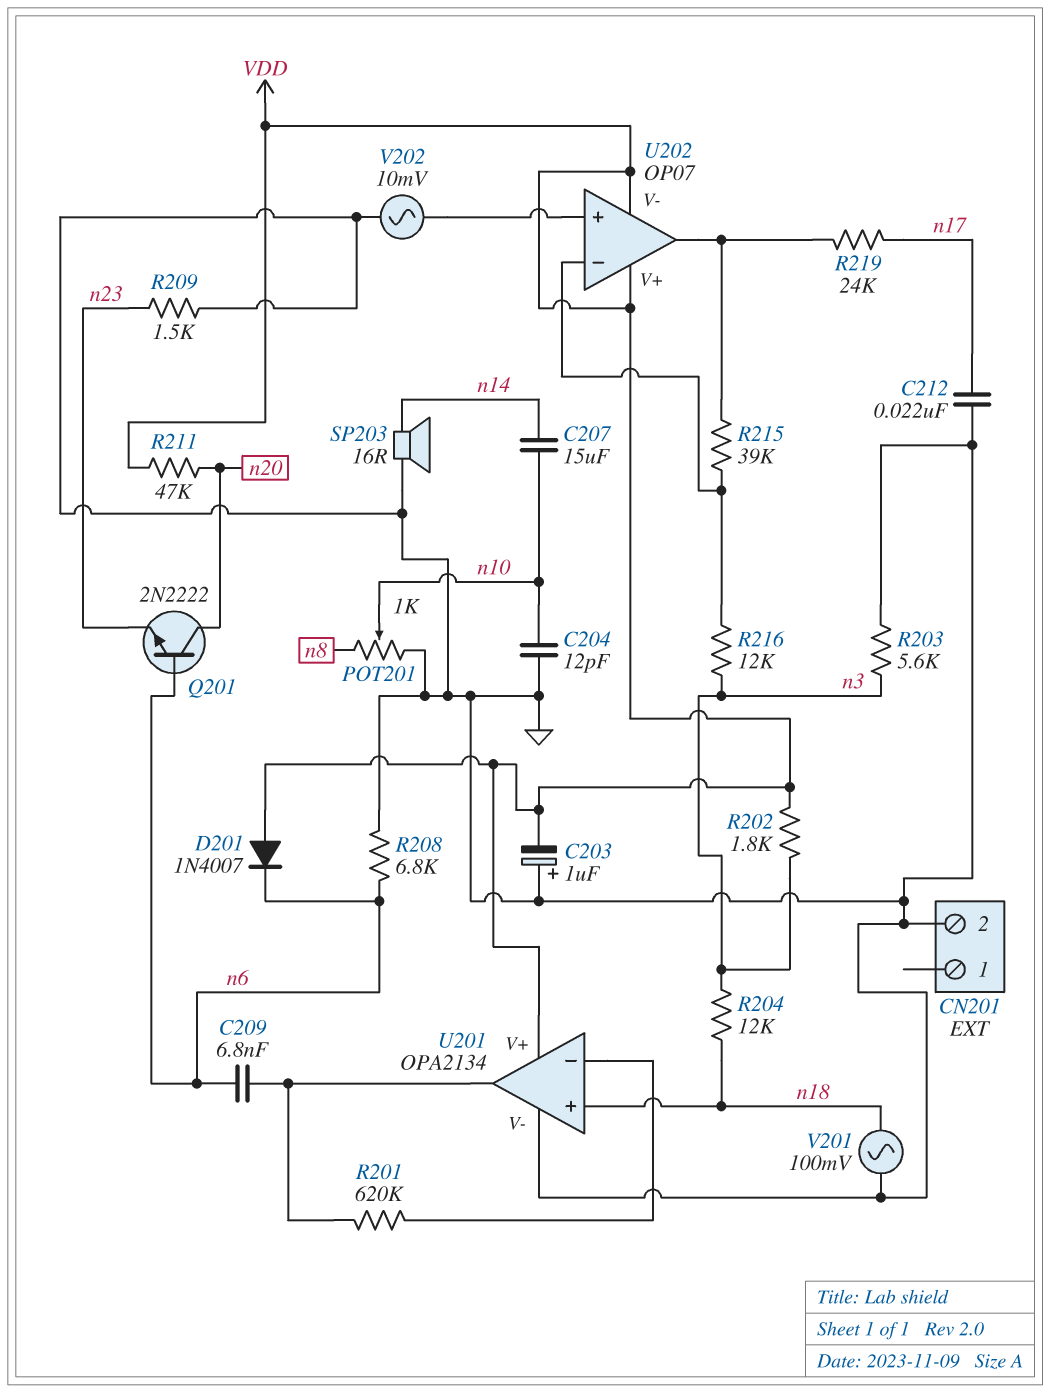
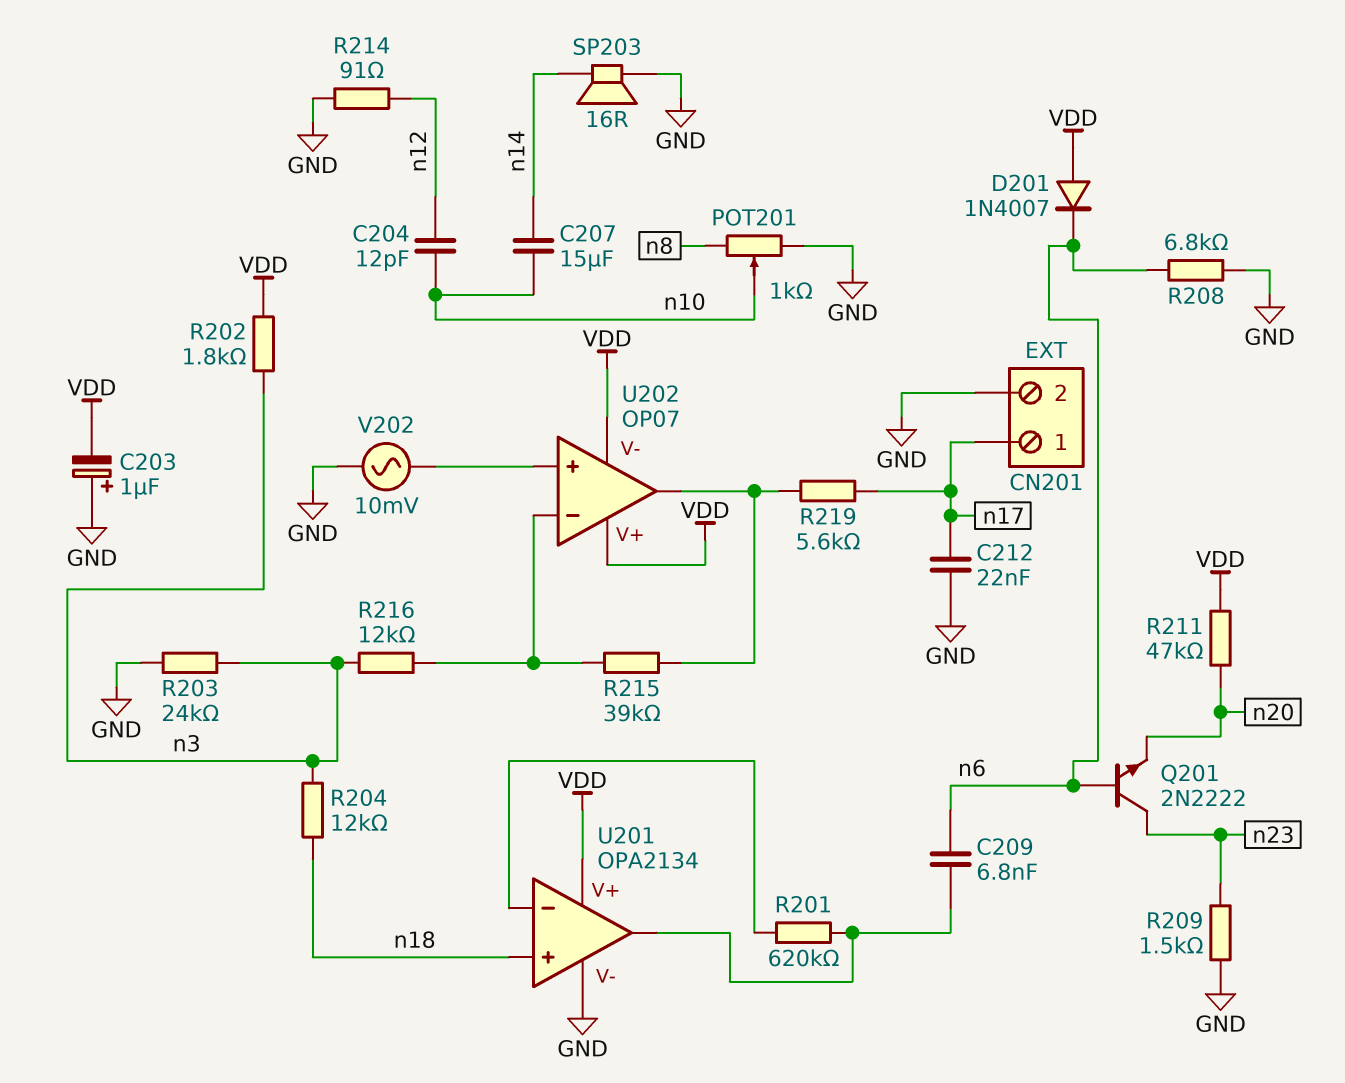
C204: 12pF (GND, n10) -> 12pF (n10, n12)
CN201 pin 1: none -> n17
Q201: NPN 2N2222 (B n6, C n20, E n23) -> NPN 2N2222 (B n6, C n23, E n20)
R203: 5.6k (GND, n3) -> 24k (GND, n3)
R214: none -> 91 (GND, n12)
R219: 24k (U202/out, n17) -> 5.6k (U202/out, n17)
V201: AC 100mV (GND, n18) -> none

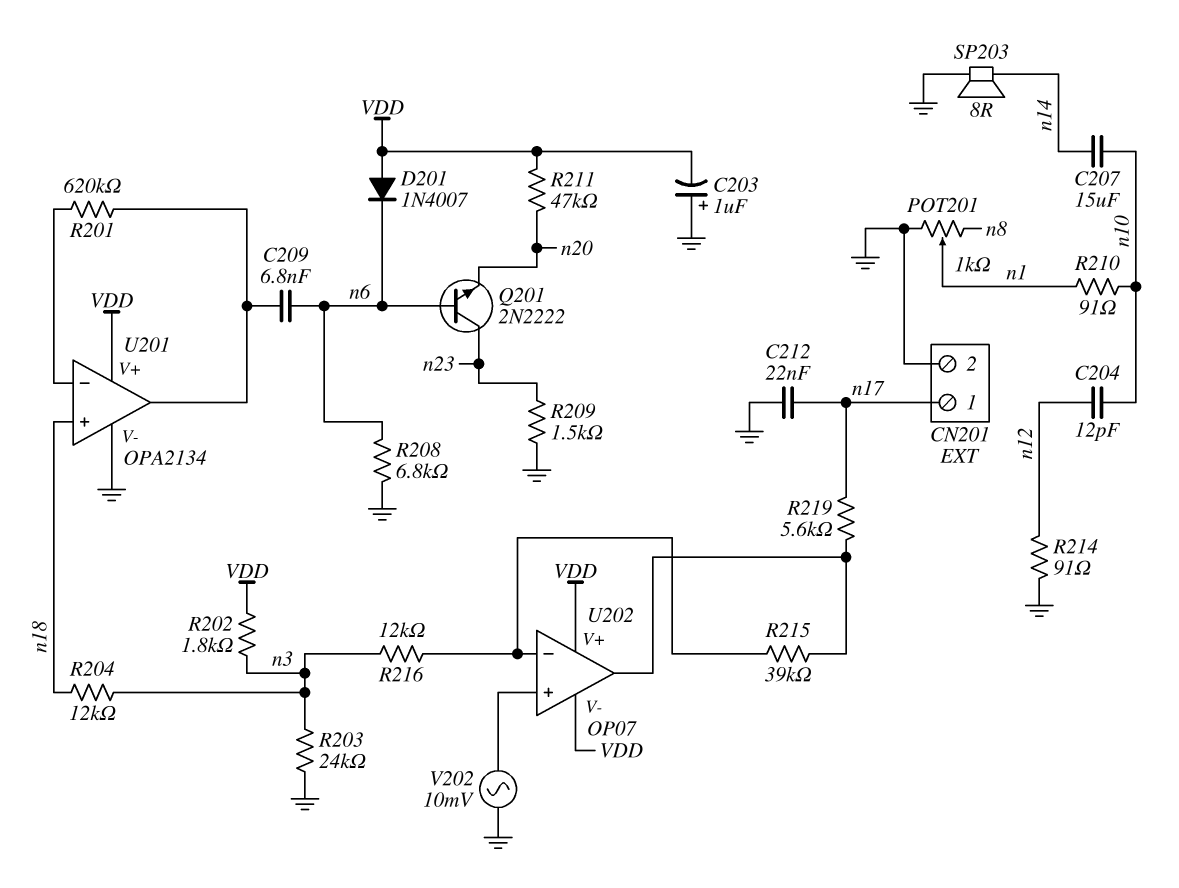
POT201: 1k (GND, n8, wiper n10) -> 1k (GND, n8, wiper n1)
R210: none -> 91 (n1, n10)
SP203: speaker 16R (GND, n14) -> speaker 8R (GND, n14)

